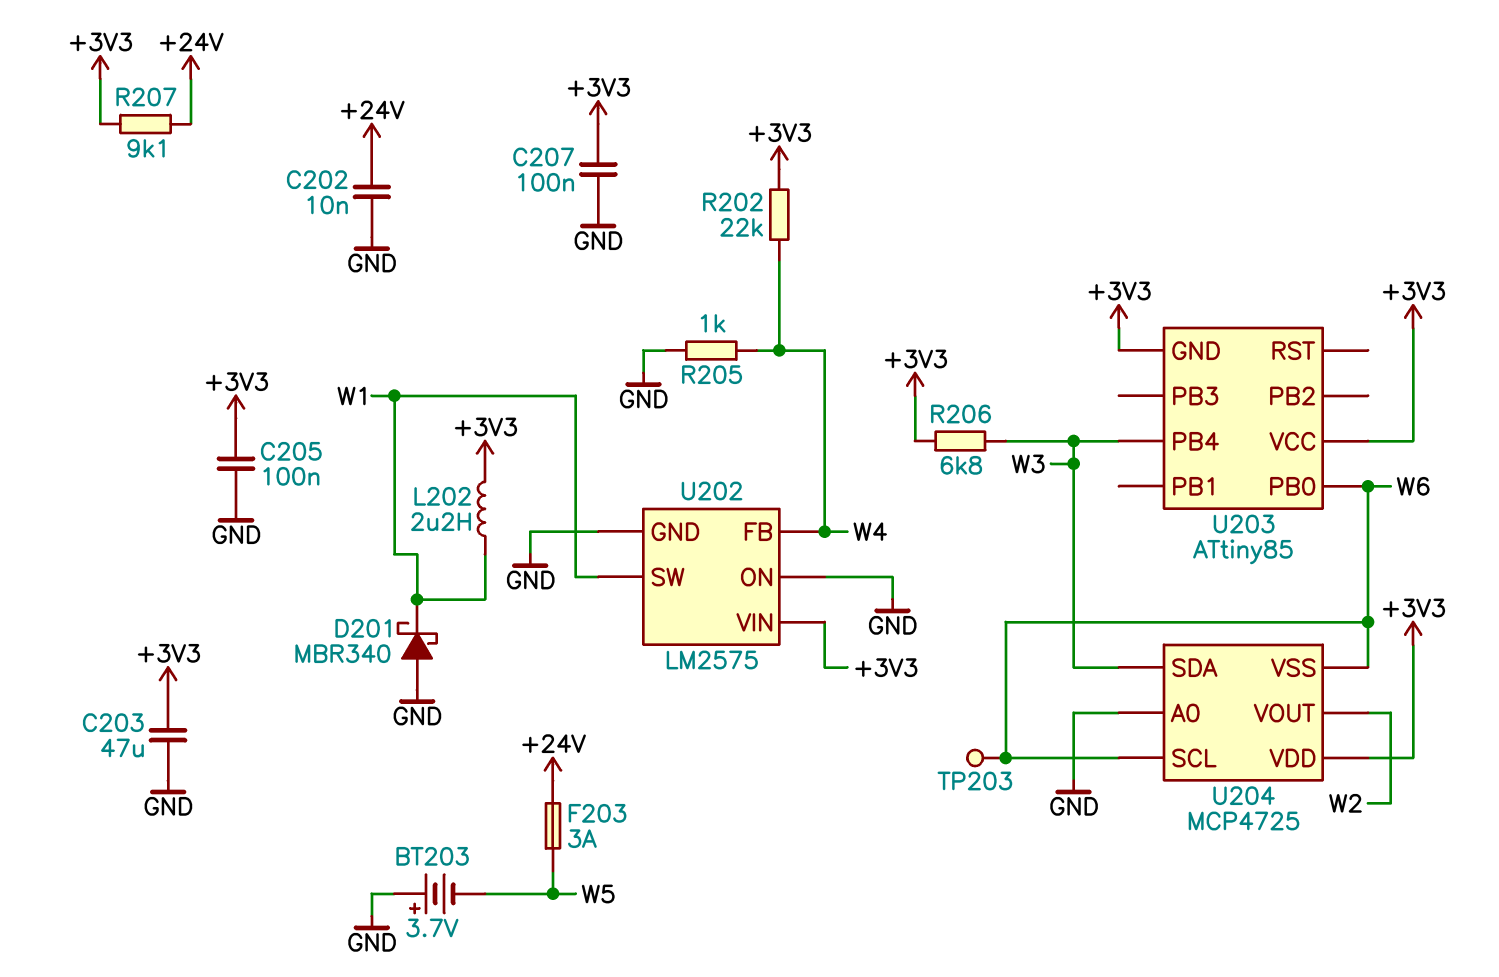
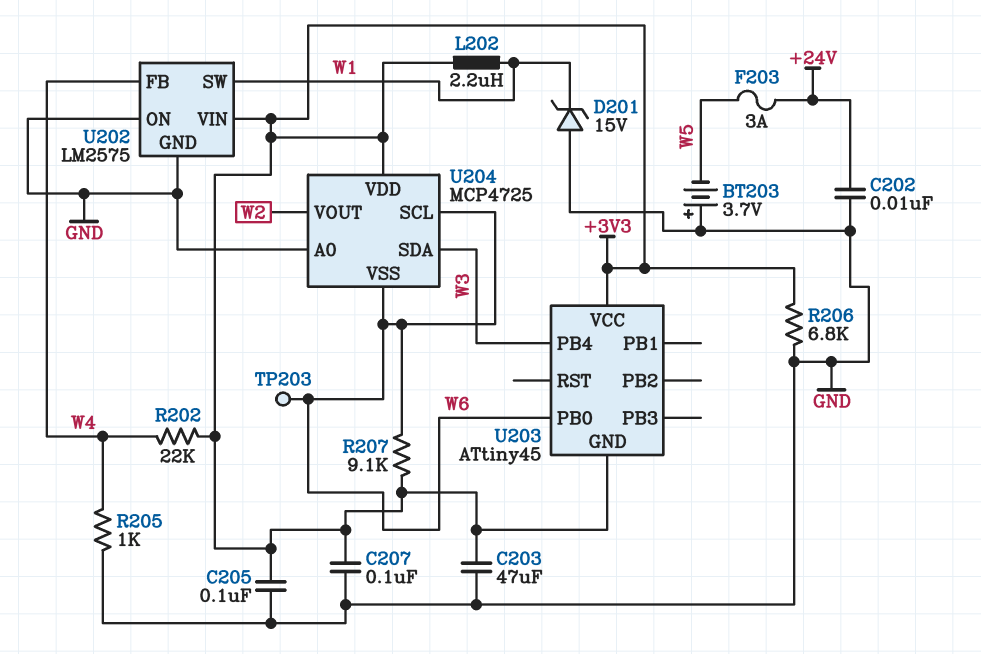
D201: schottky MBR340 (A GND, K W1) -> zener 15V (A GND, K W1)
R206: 6.8k (+3V3, W3) -> 6.8k (+3V3, GND)
R207: 9.1k (+3V3, +24V) -> 9.1k (+3V3, W6)
U203: ATtiny85 -> ATtiny45

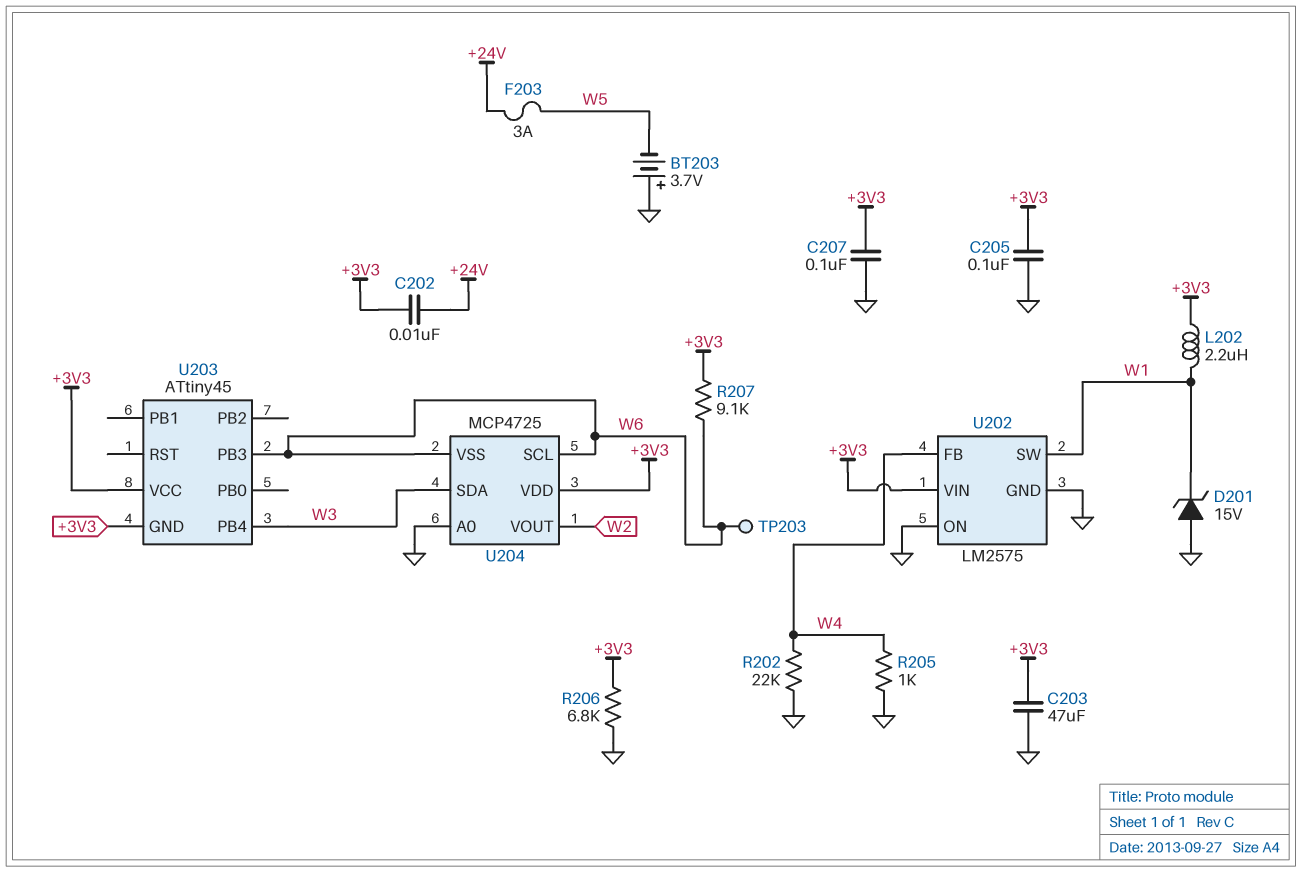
C202: 10nF (+24V, GND) -> 10nF (+3V3, +24V)
R202: 22k (+3V3, W4) -> 22k (GND, W4)
U203 pin PB0: W6 -> none
U203 pin PB3: none -> W6

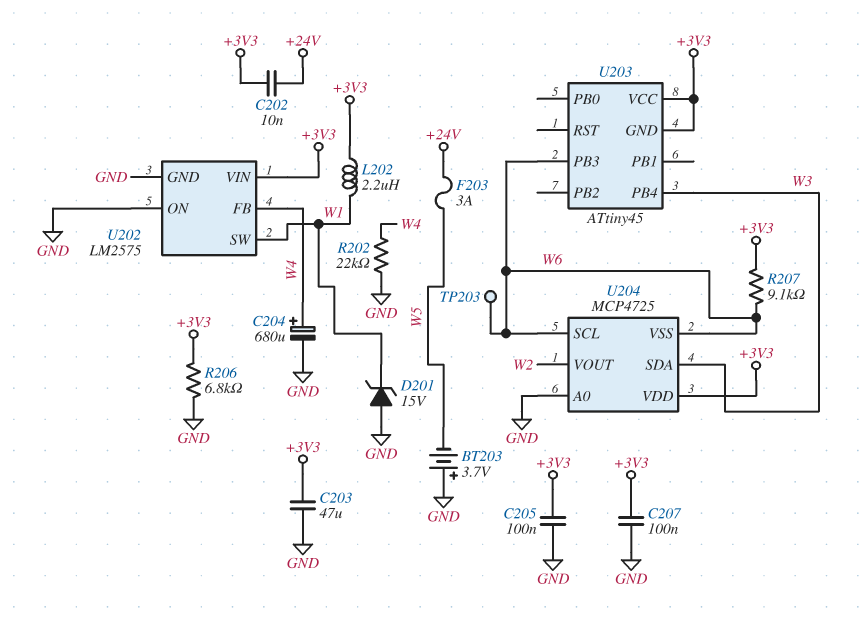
C204: none -> 680uF (plus W4, minus GND)
R205: 1k (GND, W4) -> none

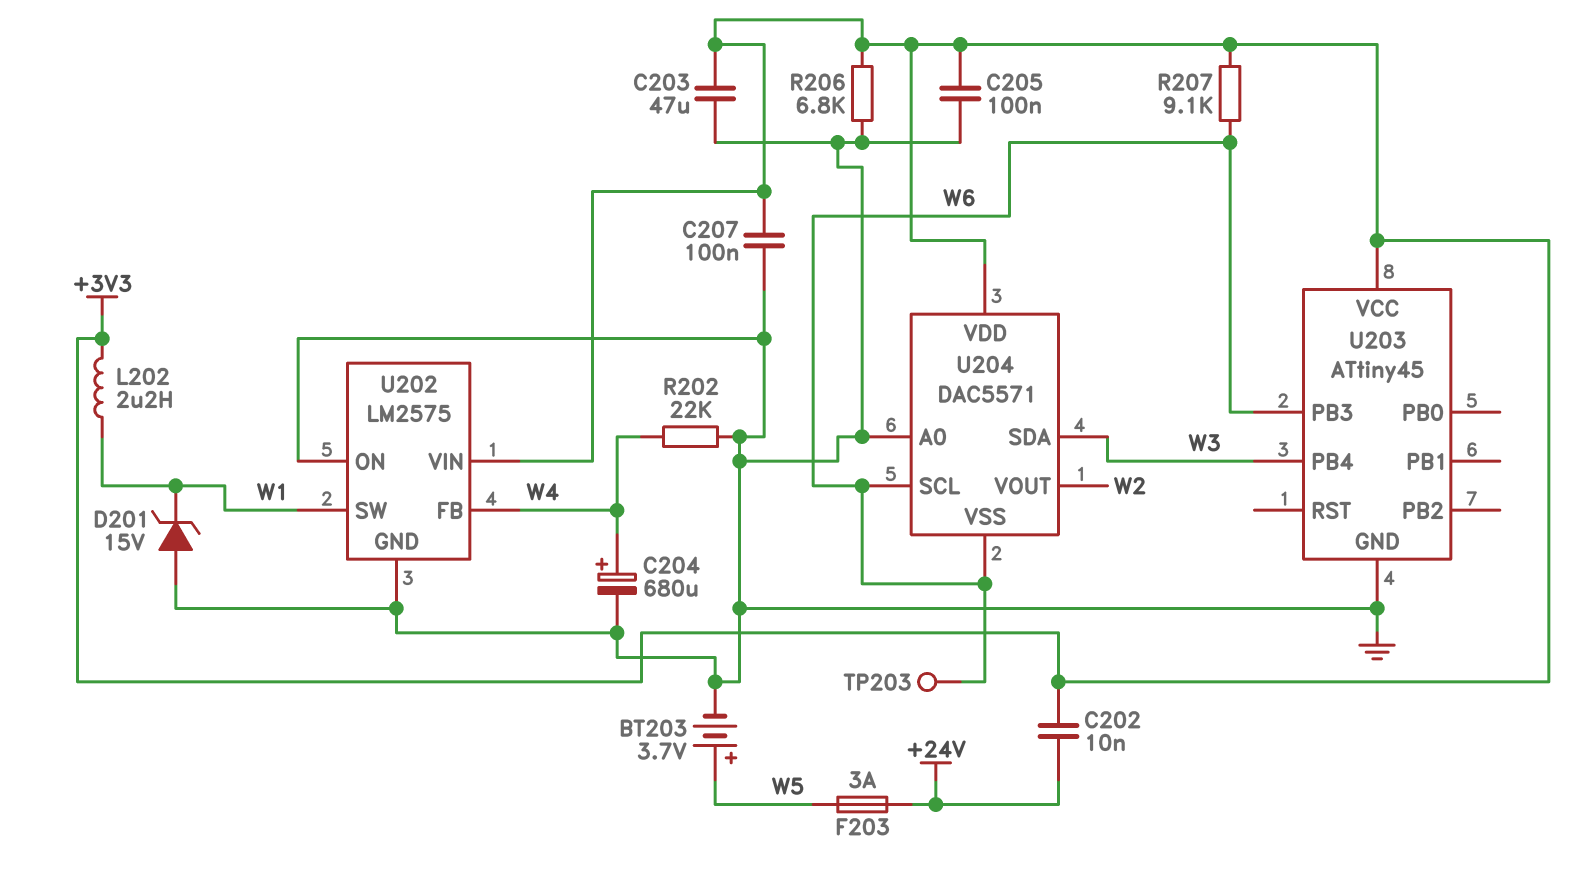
BT203: 3.7V (plus GND, minus W5) -> 3.7V (plus W5, minus GND)
U203 pin GND: +3V3 -> GND
U204: MCP4725 -> DAC5571

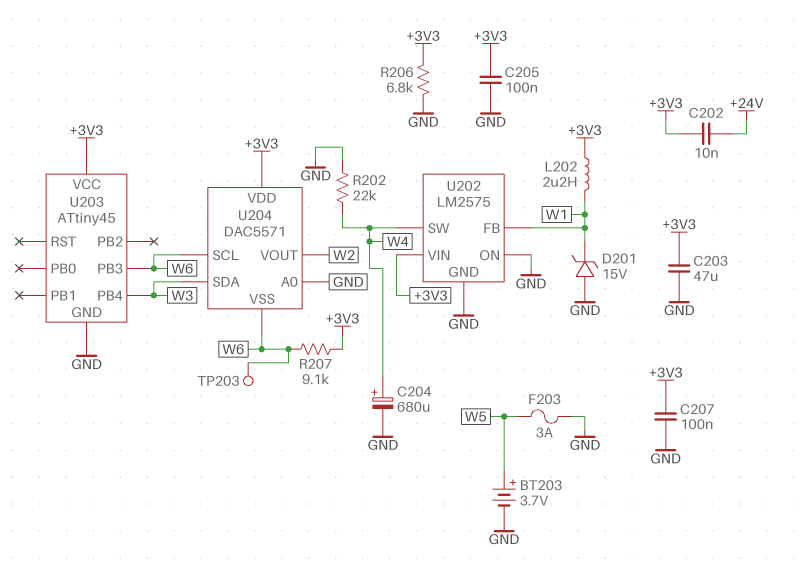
F203: 3A (+24V, W5) -> 3A (GND, W5)
U202 pin FB: W4 -> W1
U202 pin SW: W1 -> W4

